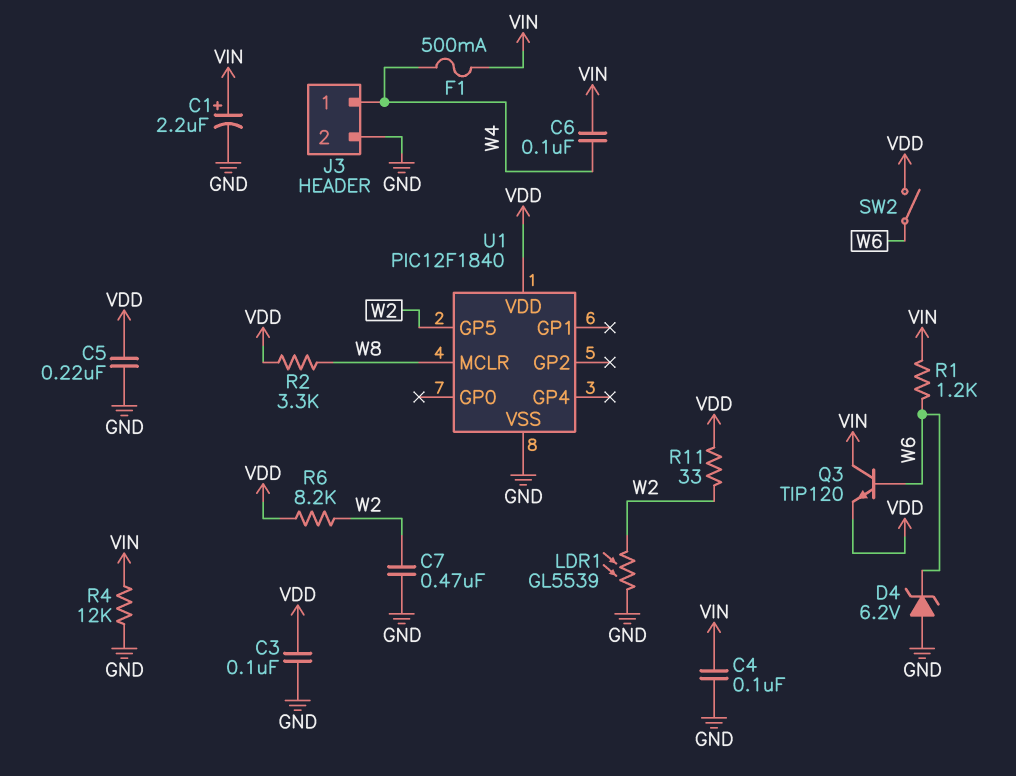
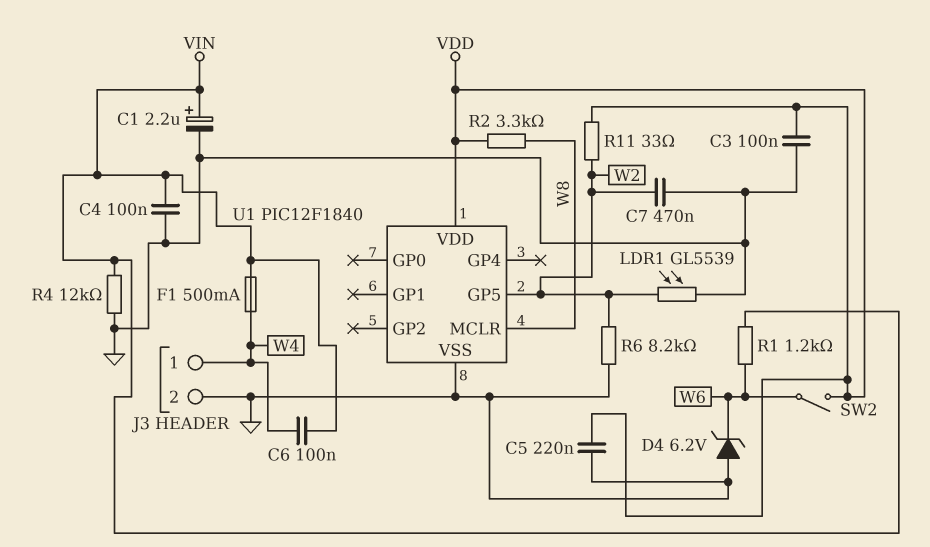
Q3: NPN TIP120 (B W6, C VIN, E VDD) -> none
R6: 8.2k (VDD, W2) -> 8.2k (GND, W2)

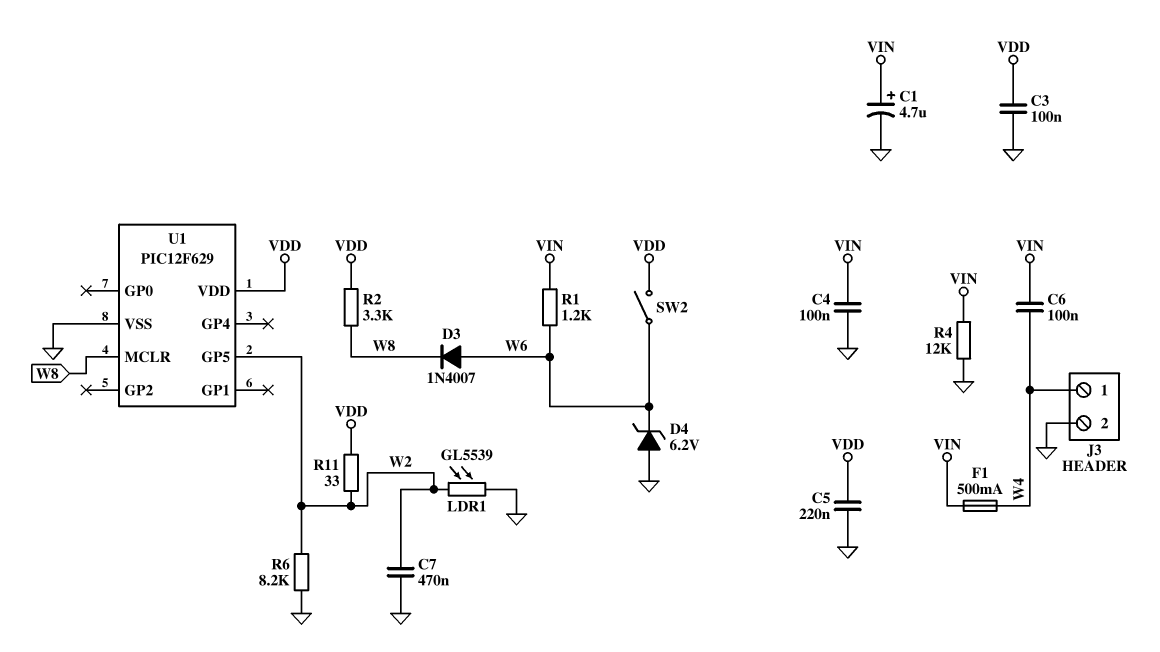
C1: 2.2uF (plus VIN, minus GND) -> 4.7uF (plus VIN, minus GND)
D3: none -> diode 1N4007 (A W6, K W8)
U1: PIC12F1840 -> PIC12F629

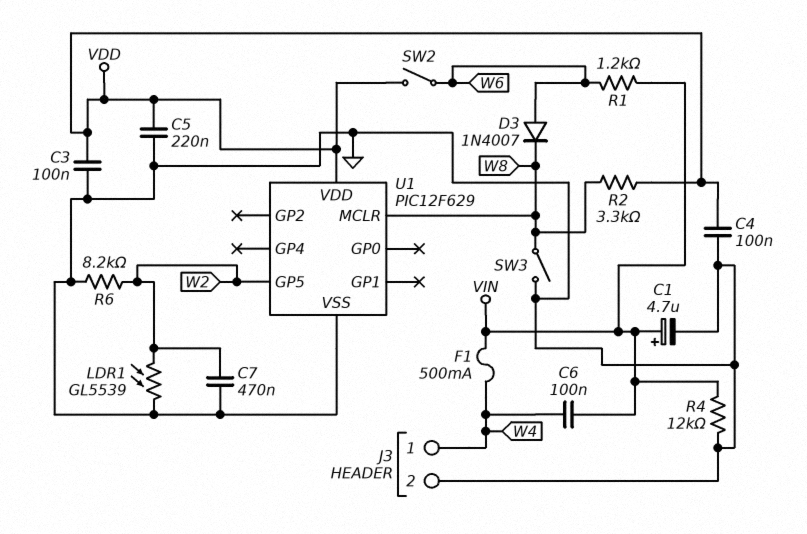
C4: 100nF (GND, VIN) -> 100nF (GND, VDD)
D4: zener 6.2V (A GND, K W6) -> none
R11: 33 (VDD, W2) -> none
SW3: none -> switch (GND, W8)

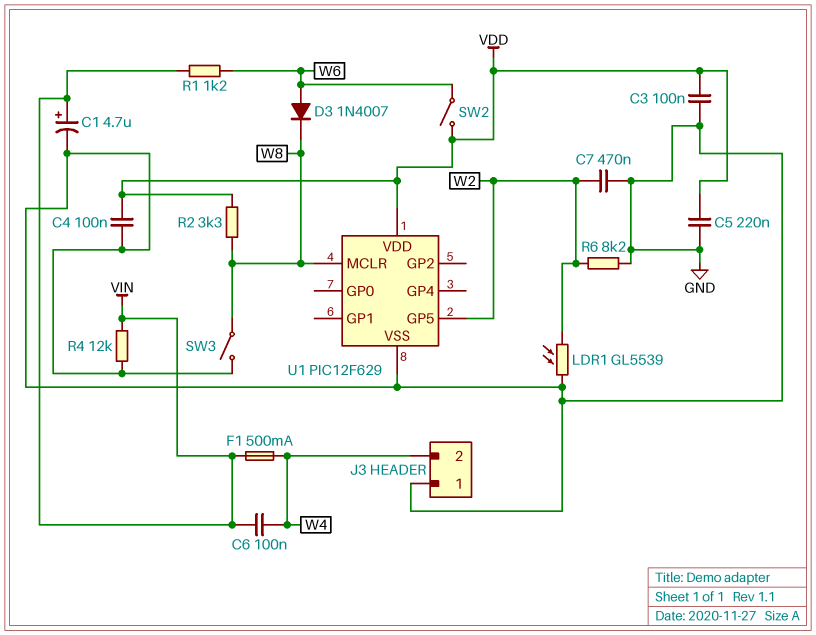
J3 pin 1: W4 -> GND
J3 pin 2: GND -> W4

